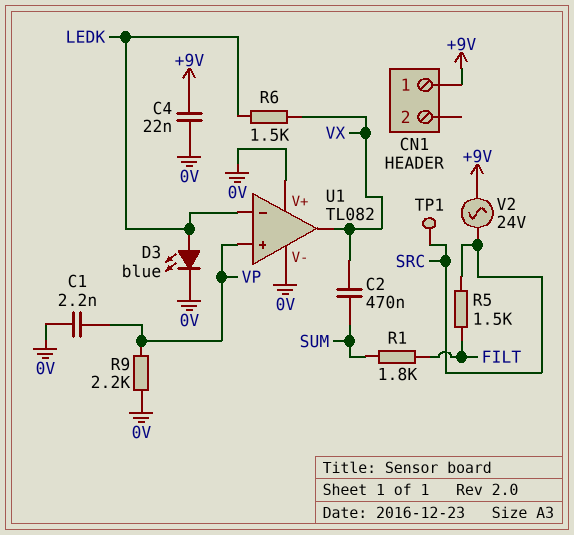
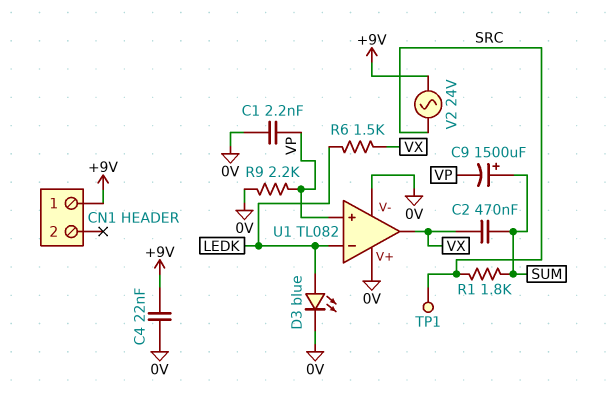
C9: none -> 1500uF (plus SUM, minus VP)
R1: 1.8k (FILT, SUM) -> 1.8k (SRC, SUM)
R5: 1.5k (FILT, SRC) -> none

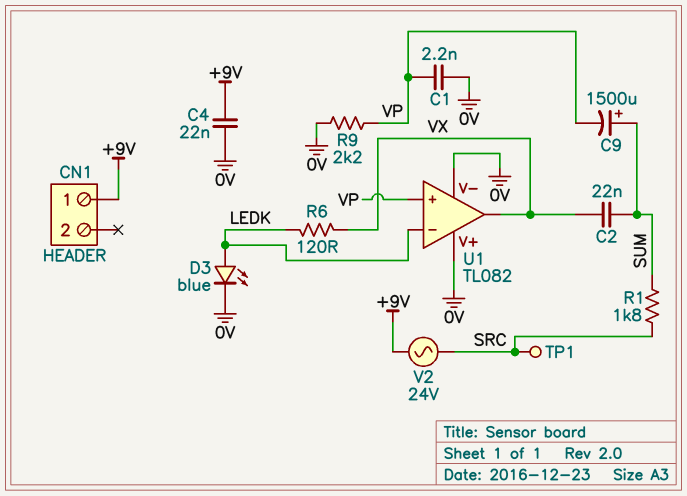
C2: 470nF (SUM, VX) -> 22nF (SUM, VX)
R6: 1.5k (LEDK, VX) -> 120 (LEDK, VX)

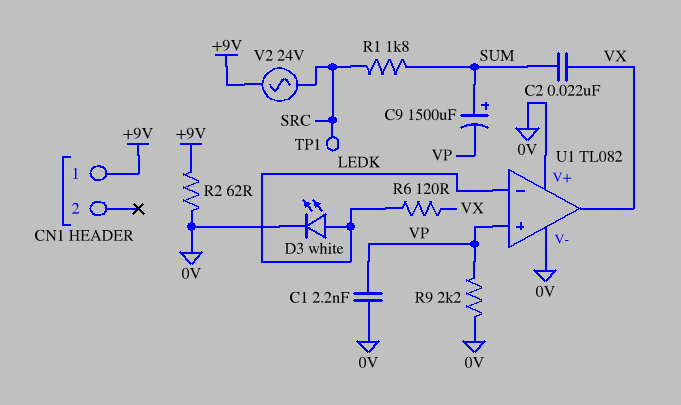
C4: 22nF (+9V, 0V) -> none
D3: LED blue (A LEDK, K 0V) -> LED white (A LEDK, K 0V)
R2: none -> 62 (+9V, 0V)

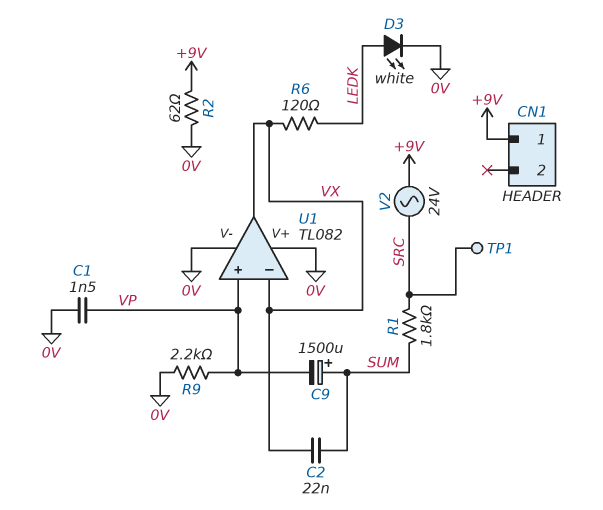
C1: 2.2nF (0V, VP) -> 1.5nF (0V, VP)
U1 pin in-: LEDK -> VX

